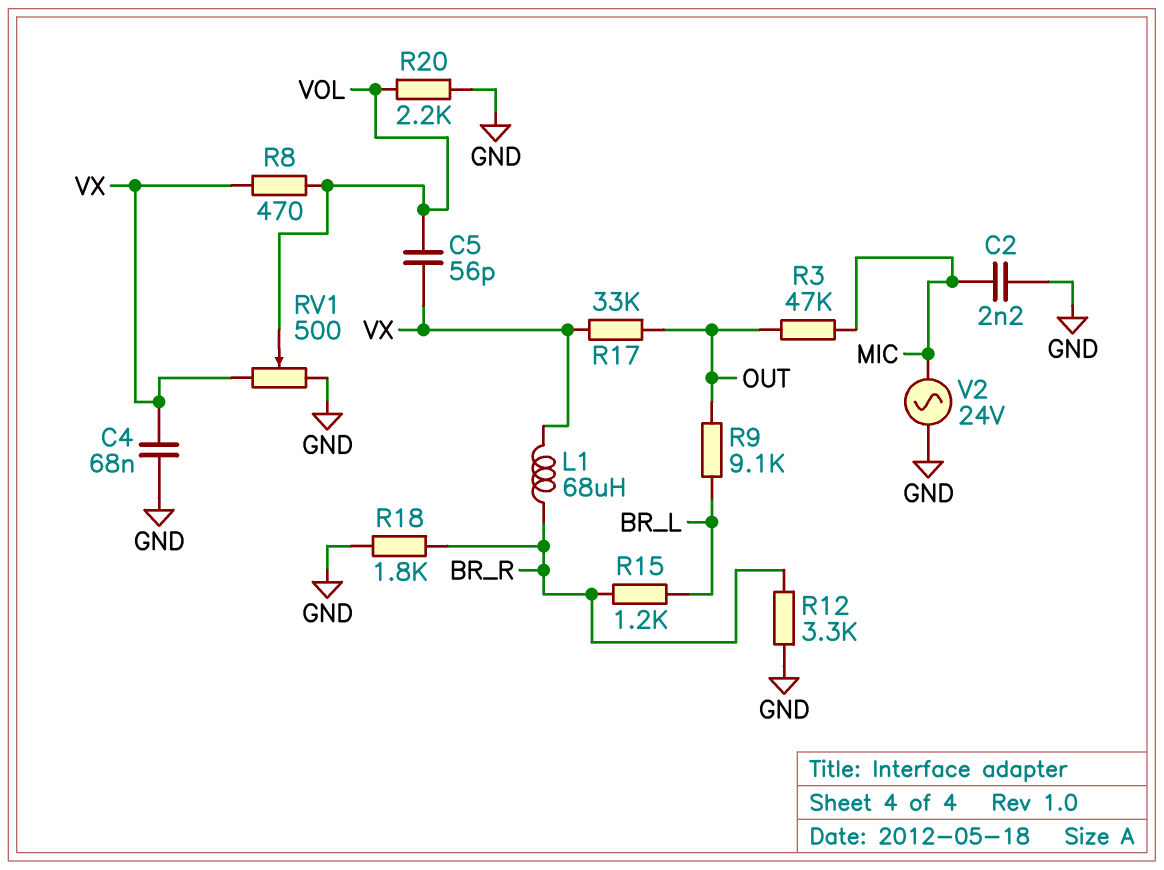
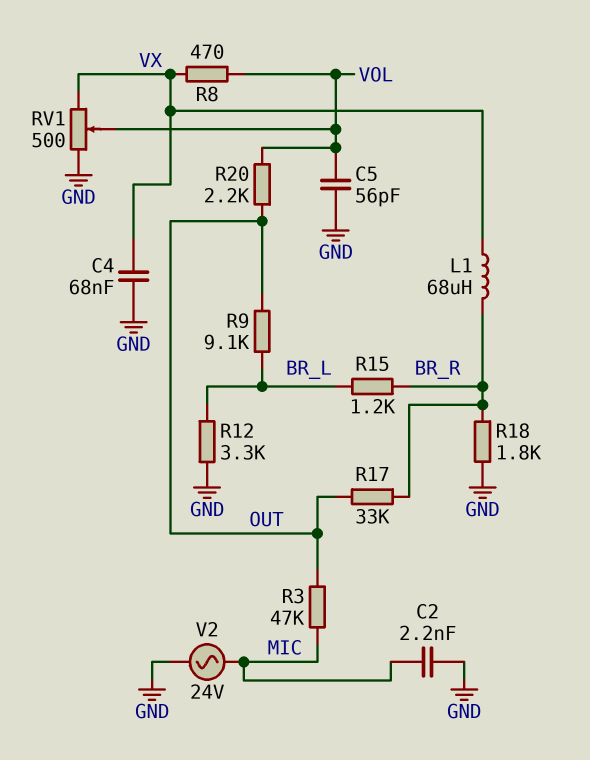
C5: 56pF (VOL, VX) -> 56pF (GND, VOL)
R12: 3.3k (BR_R, GND) -> 3.3k (BR_L, GND)
R17: 33k (OUT, VX) -> 33k (BR_R, OUT)
R20: 2.2k (GND, VOL) -> 2.2k (OUT, VOL)

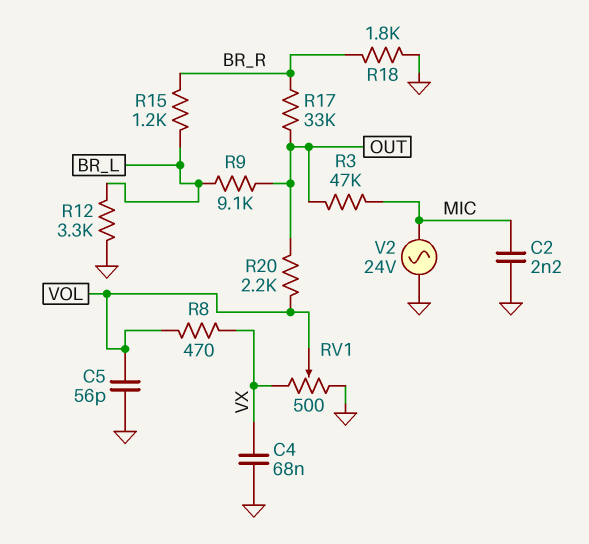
L1: 68uH (BR_R, VX) -> none

